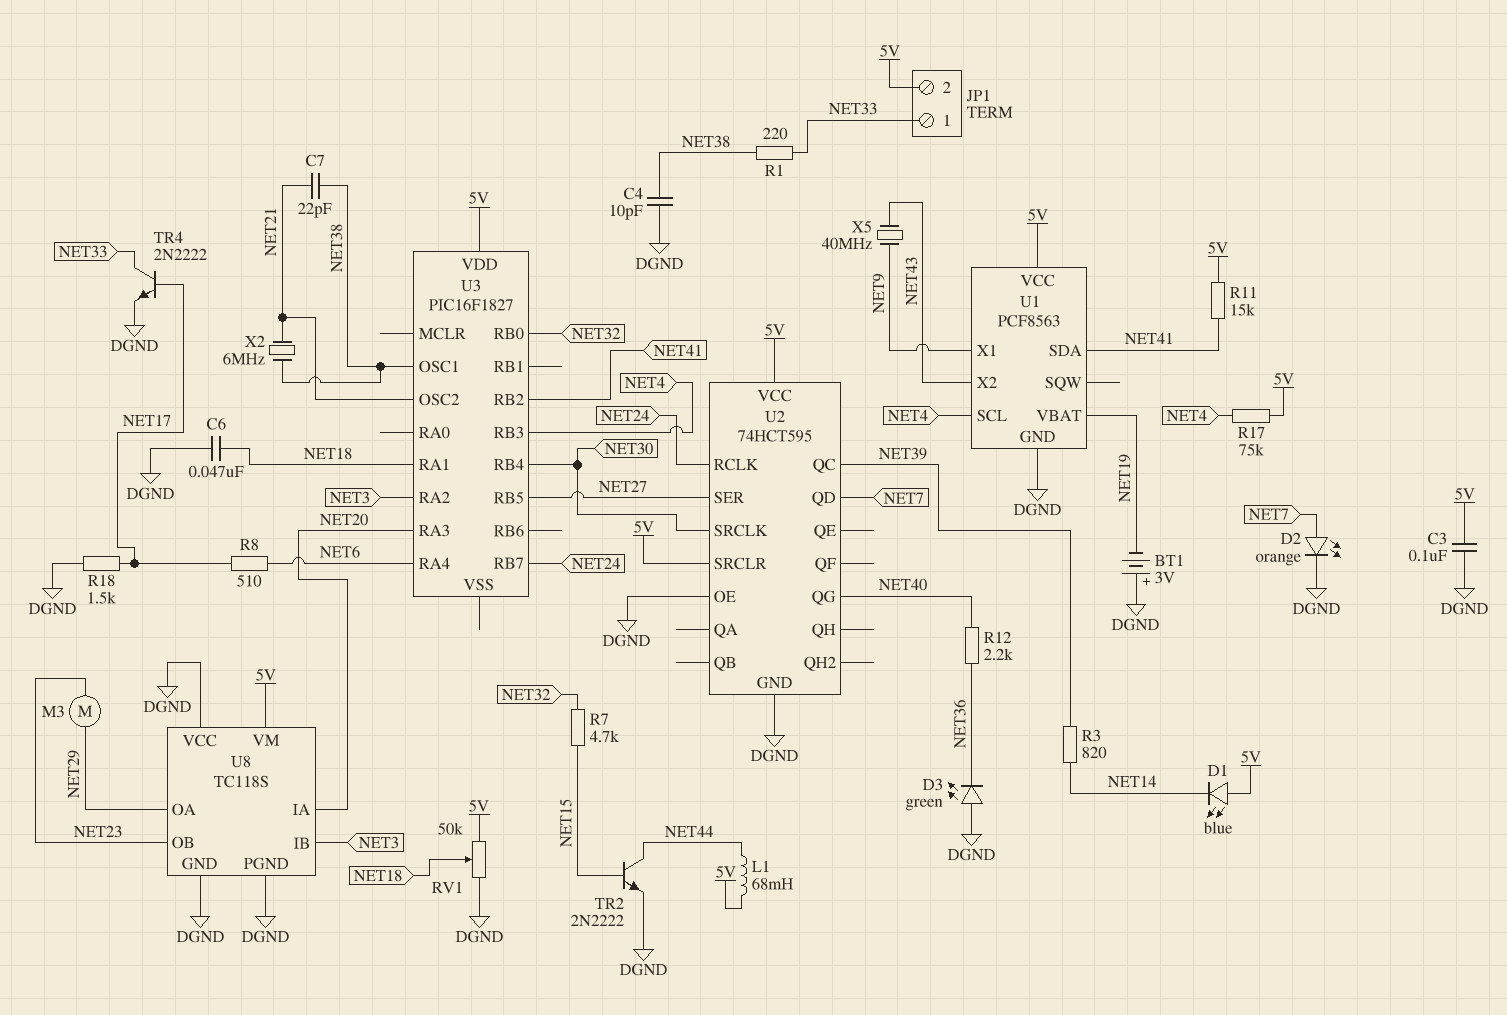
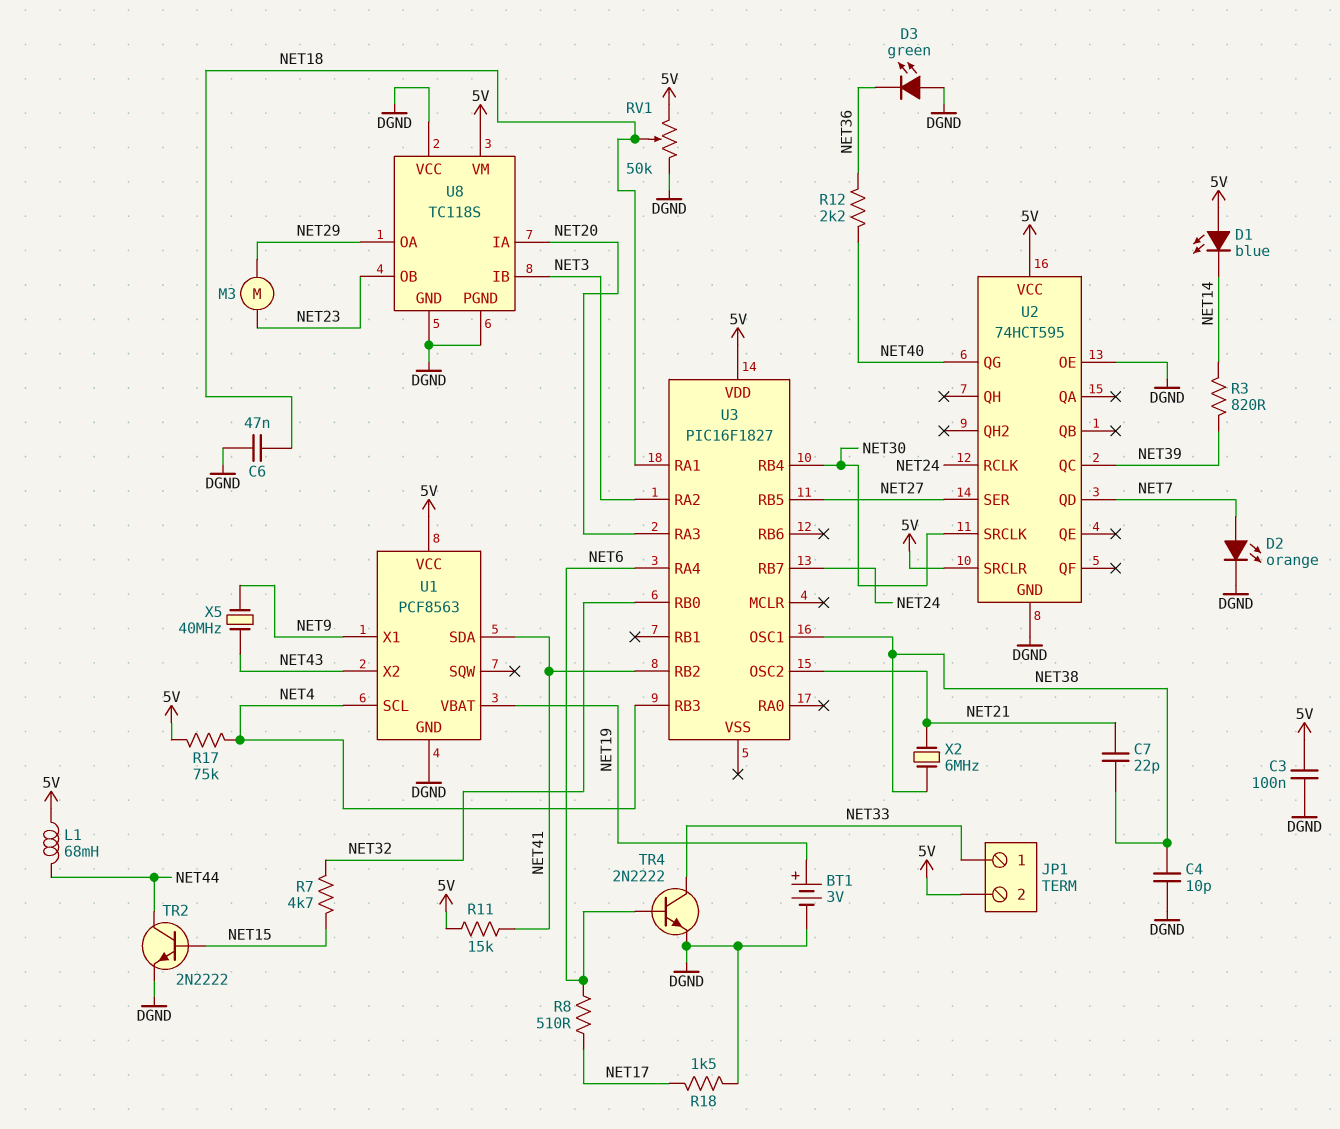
BT1: 3V (plus DGND, minus NET19) -> 3V (plus NET19, minus DGND)
R1: 220 (NET33, NET38) -> none
TR4: NPN 2N2222 (B NET17, C NET33, E DGND) -> NPN 2N2222 (B NET6, C NET33, E DGND)

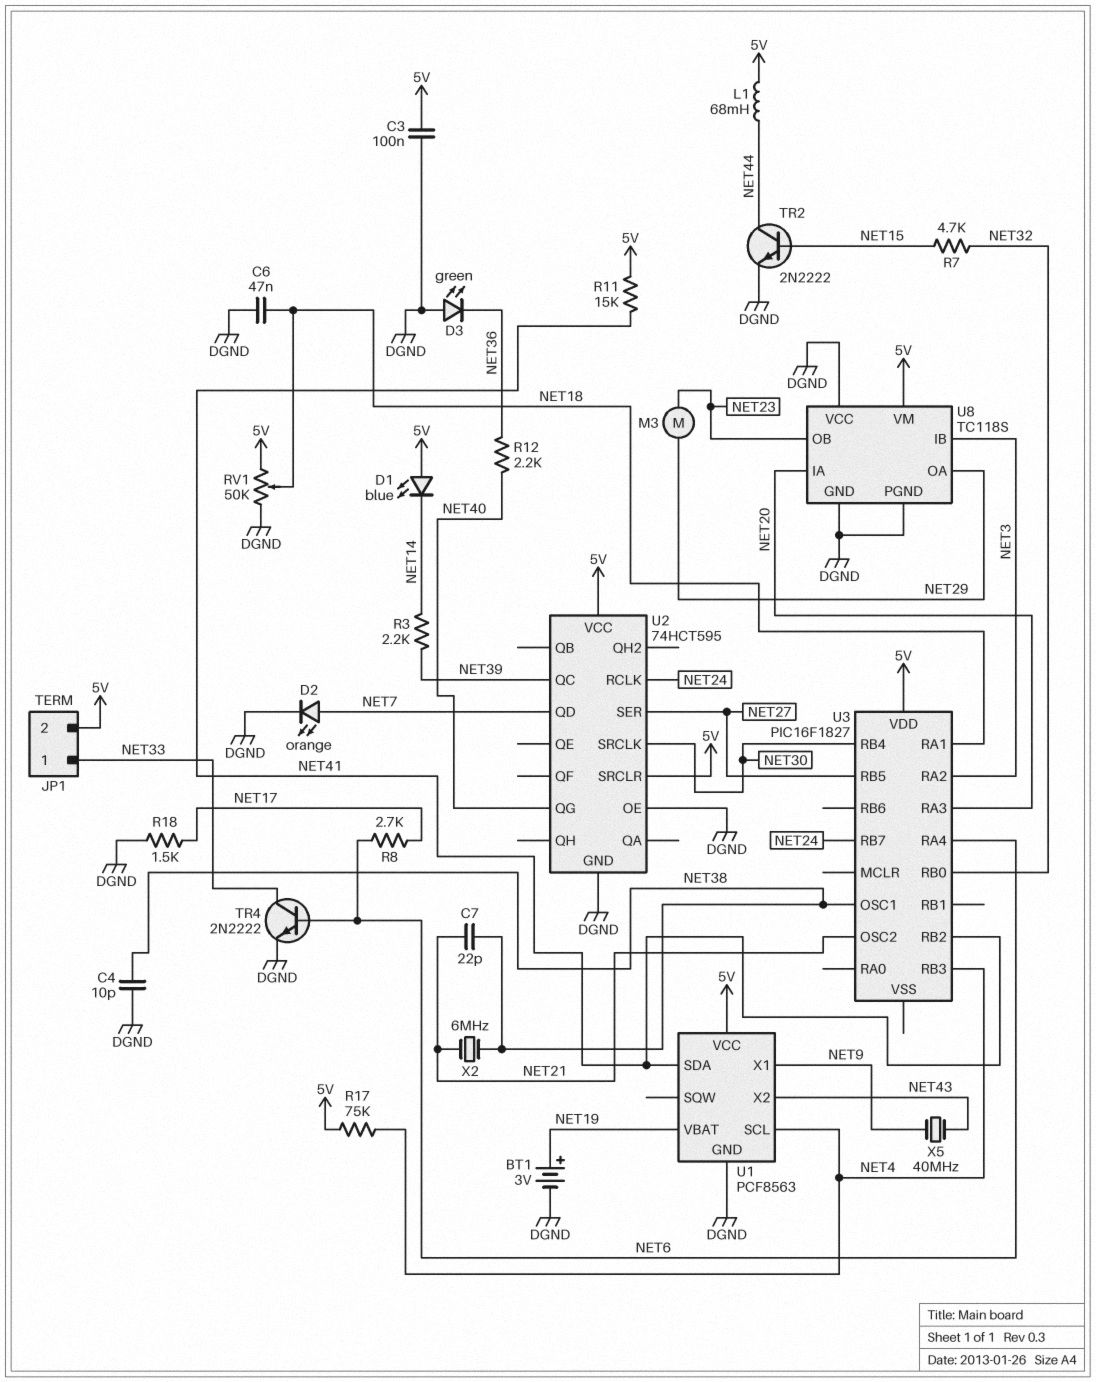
R3: 820 (NET14, NET39) -> 2.2k (NET14, NET39)
R8: 510 (NET6, NET17) -> 2.7k (NET6, NET17)

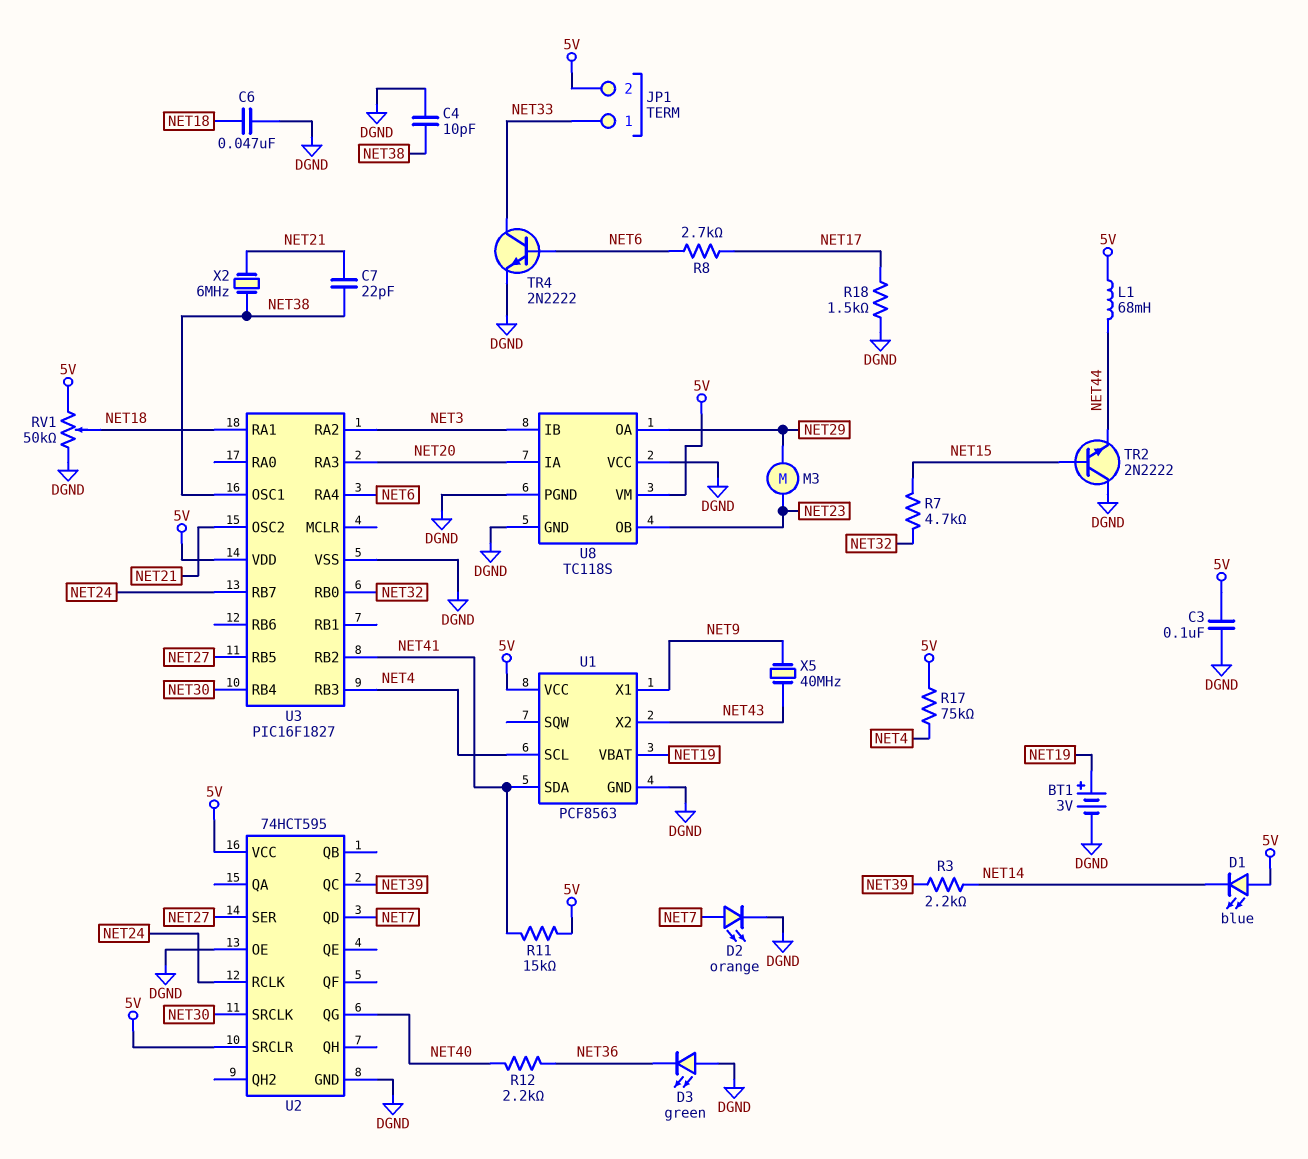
TR2: NPN 2N2222 (B NET15, C NET44, E DGND) -> NPN 2N2222 (B NET15, C DGND, E NET44)
U3 pin VSS: none -> DGND

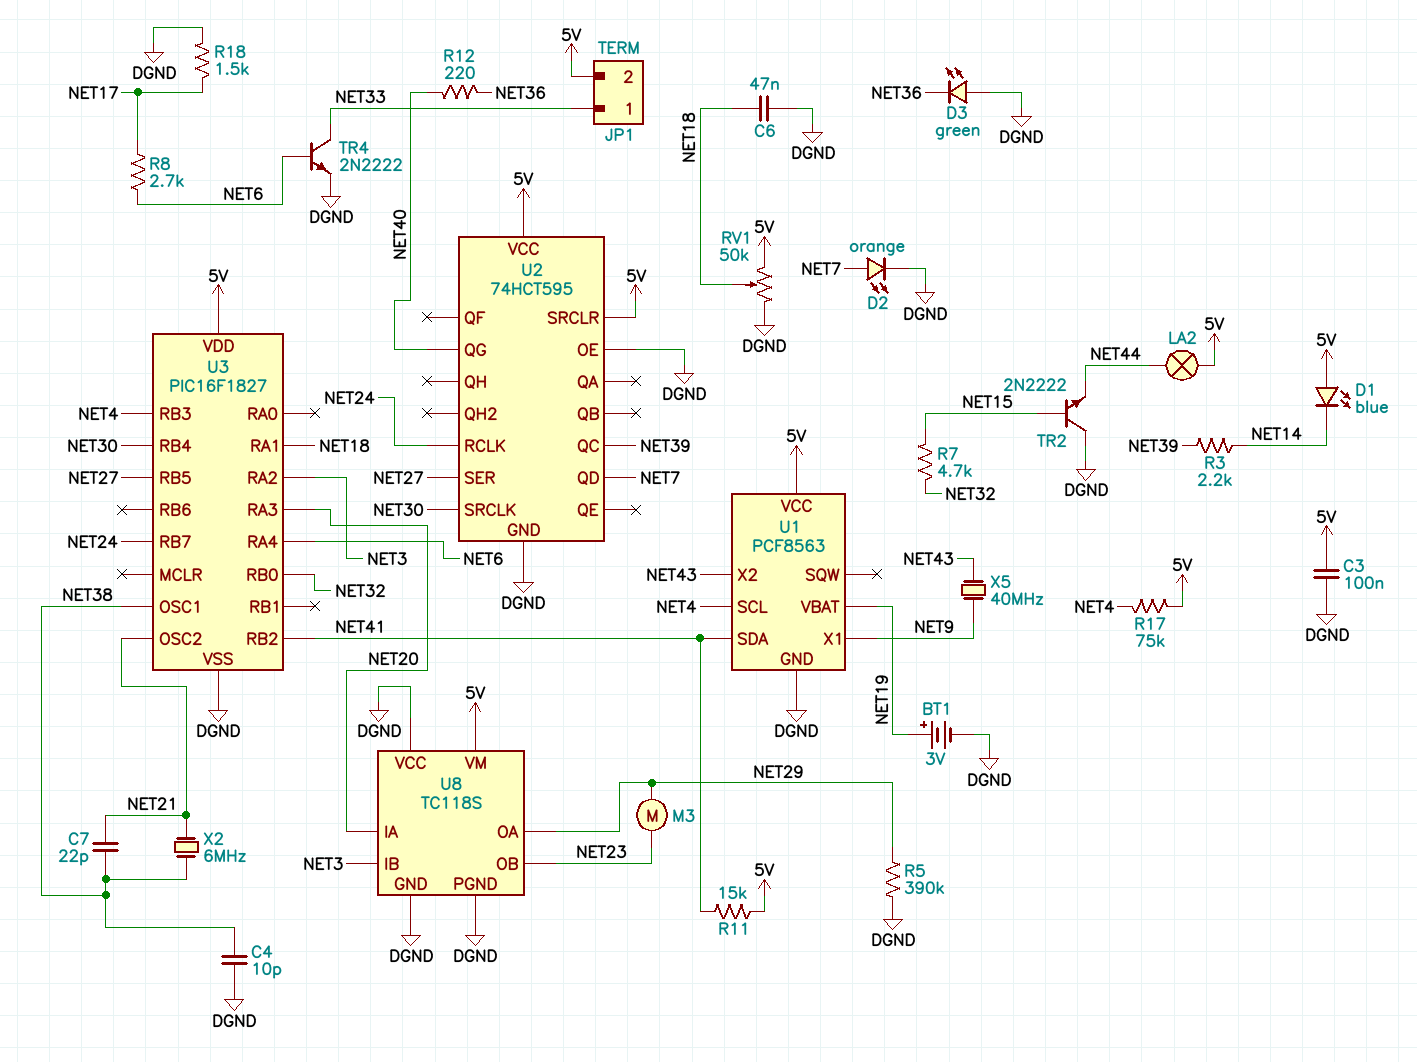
L1: 68mH (5V, NET44) -> none
LA2: none -> lamp (5V, NET44)
R5: none -> 390k (DGND, NET29)
R12: 2.2k (NET36, NET40) -> 220 (NET36, NET40)

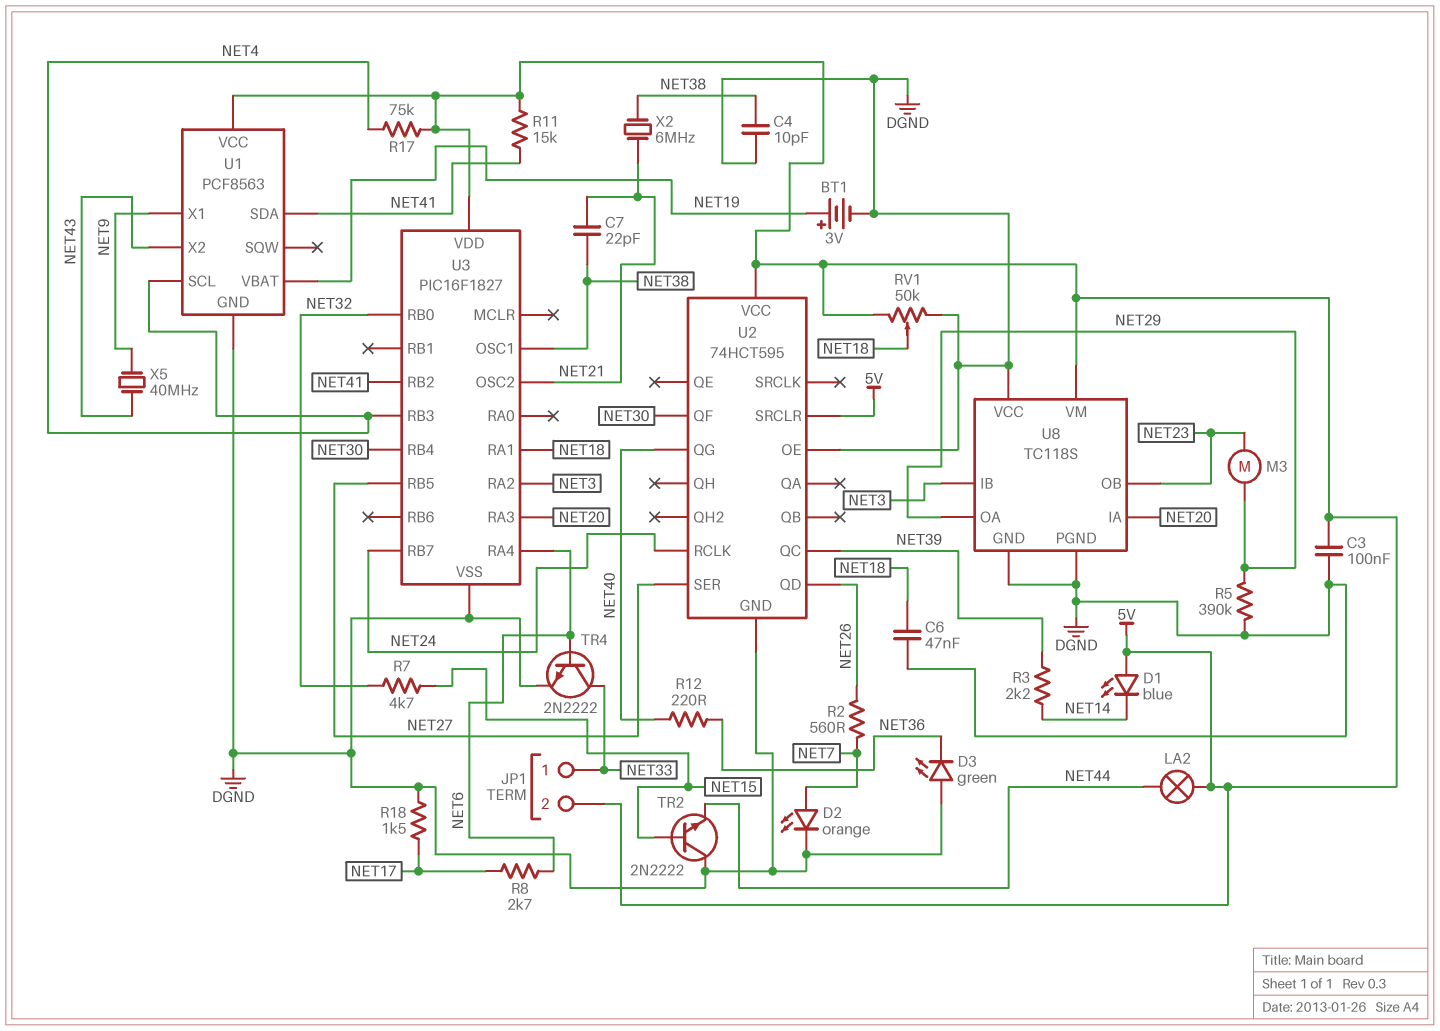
R2: none -> 560 (NET7, NET26)
U2 pin QD: NET7 -> NET26
U2 pin QF: none -> NET30
U2 pin SRCLK: NET30 -> none

